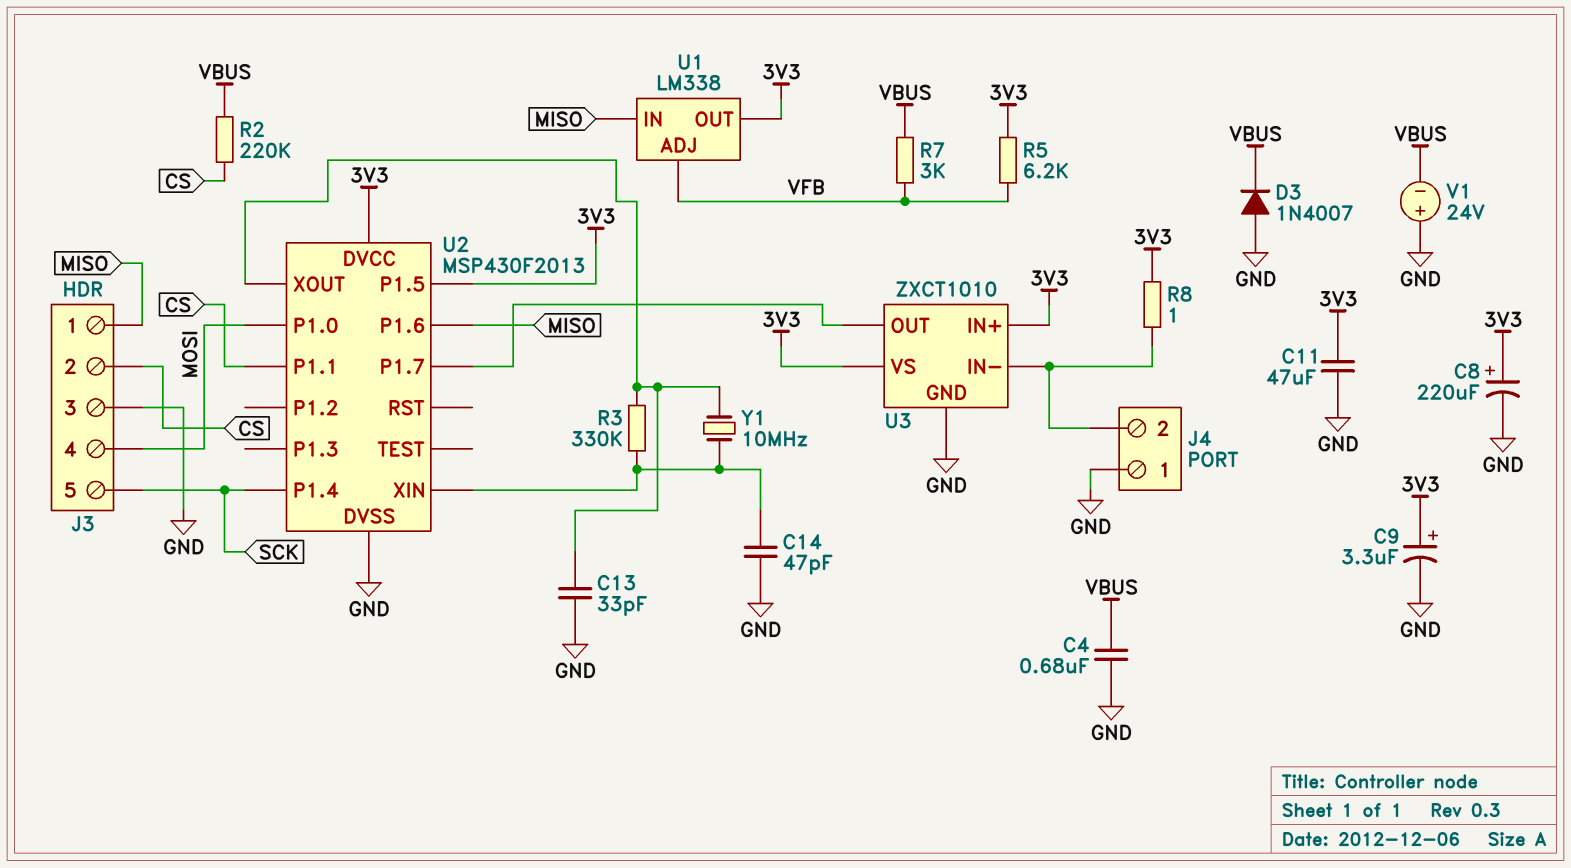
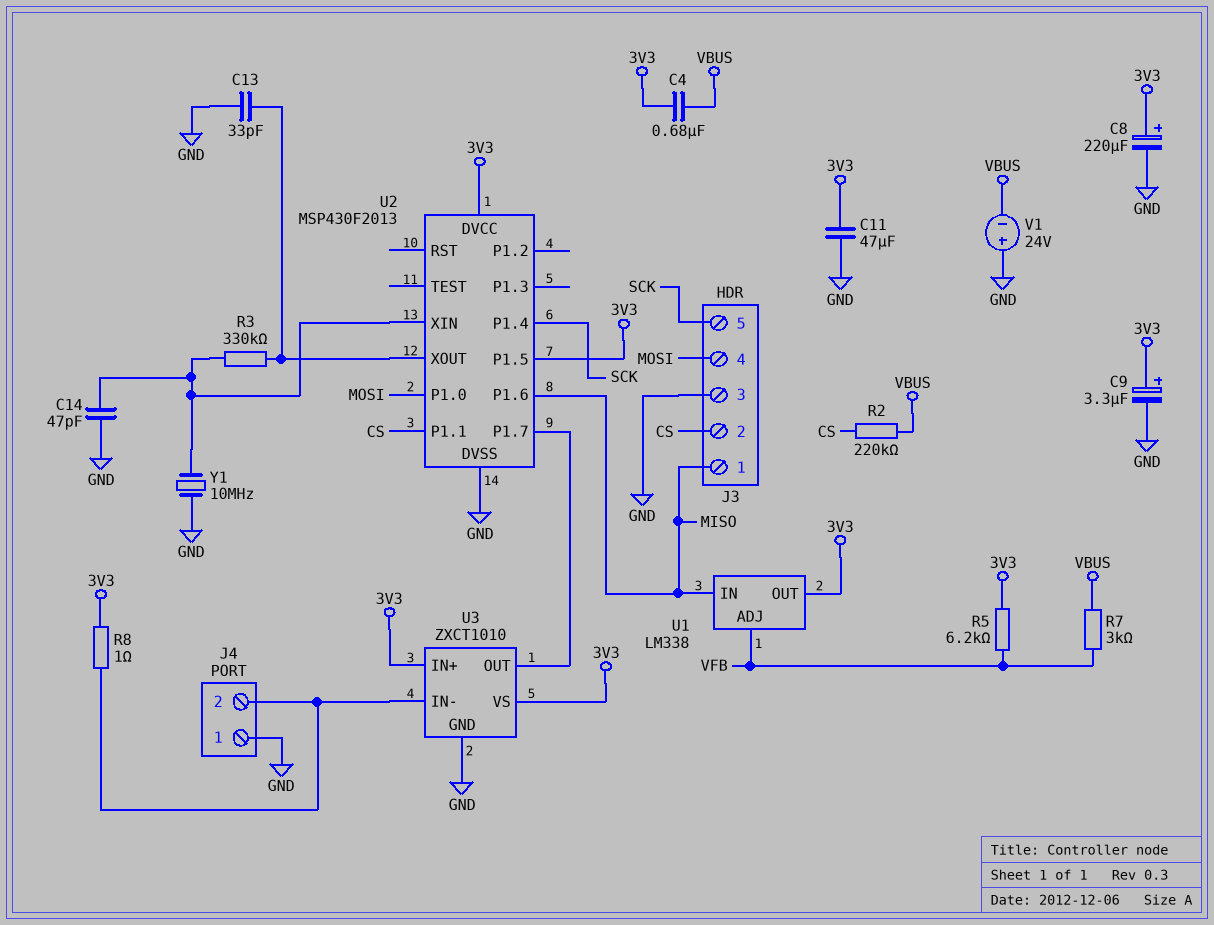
C4: 680nF (GND, VBUS) -> 680nF (3V3, VBUS)
D3: diode 1N4007 (A GND, K VBUS) -> none
Y1: 10MHz (U2/XIN, U2/XOUT) -> 10MHz (GND, U2/XIN)

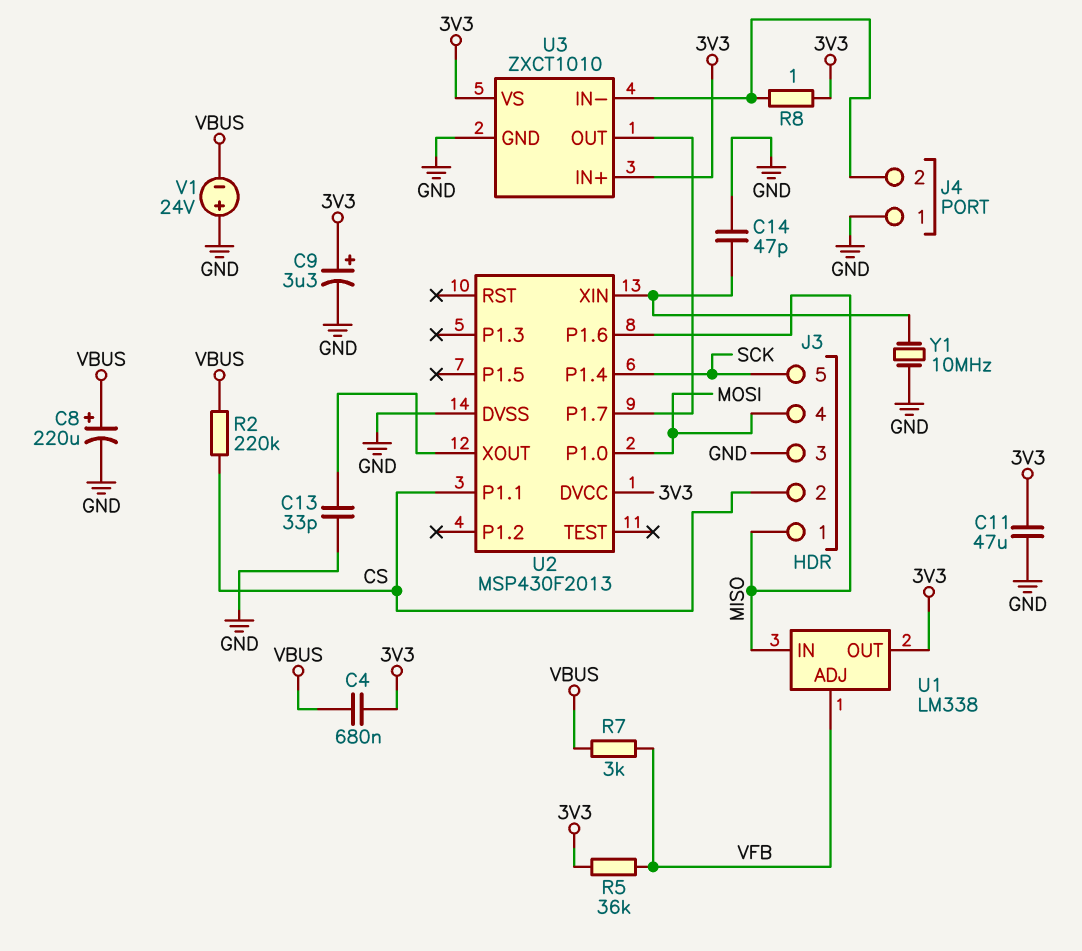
C8: 220uF (plus 3V3, minus GND) -> 220uF (plus VBUS, minus GND)
R3: 330k (U2/XIN, U2/XOUT) -> none
R5: 6.2k (3V3, VFB) -> 36k (3V3, VFB)
U2 pin P1.5: 3V3 -> none

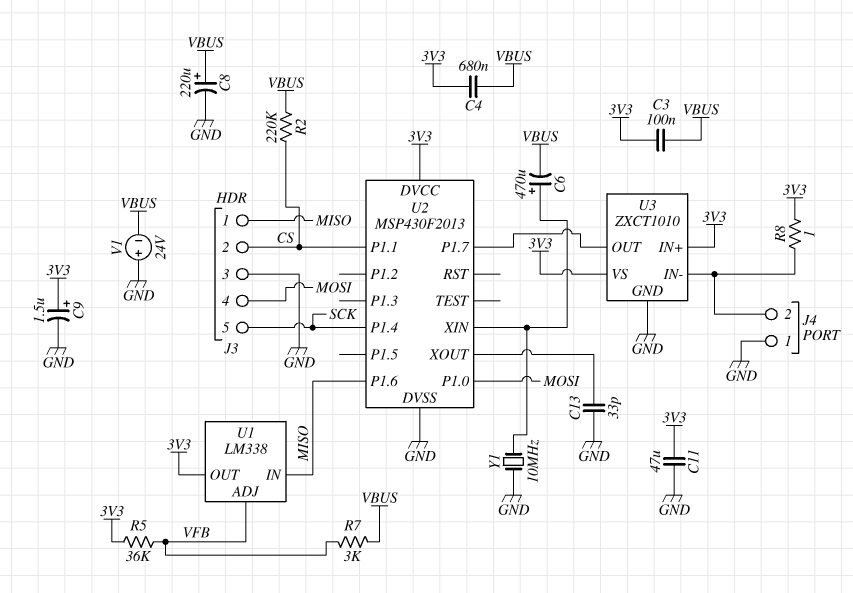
C3: none -> 100nF (3V3, VBUS)
C6: none -> 470uF (plus U2/XIN, minus VBUS)
C9: 3.3uF (plus 3V3, minus GND) -> 1.5uF (plus 3V3, minus GND)
C14: 47pF (GND, U2/XIN) -> none

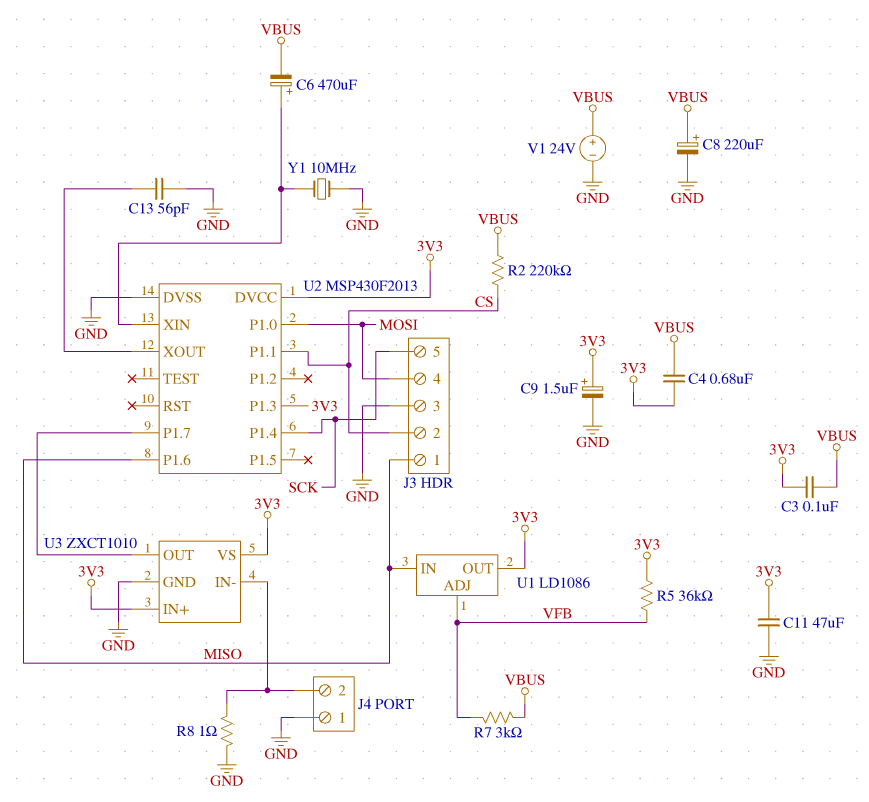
C13: 33pF (GND, U2/XOUT) -> 56pF (GND, U2/XOUT)
R8: 1 (3V3, J4/2) -> 1 (GND, J4/2)
U1: LM338 -> LD1086
U2 pin P1.3: none -> 3V3
V1: 24V (plus GND, minus VBUS) -> 24V (plus VBUS, minus GND)

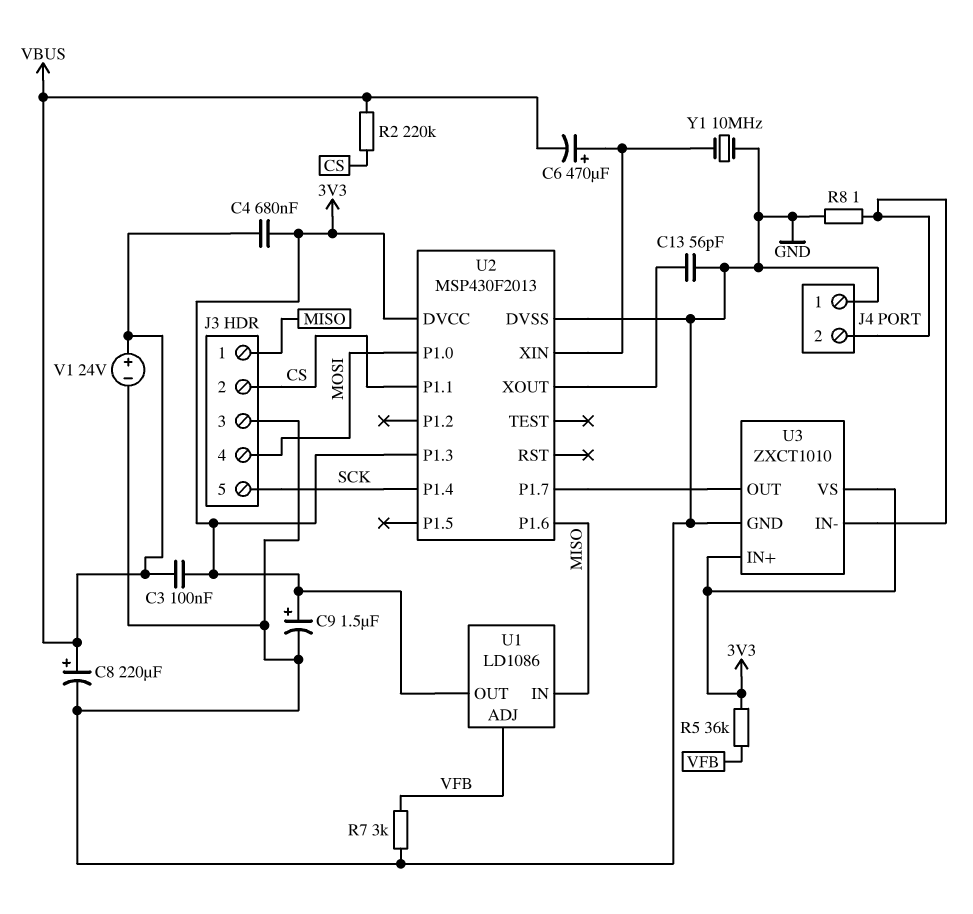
C11: 47uF (3V3, GND) -> none
R7: 3k (VBUS, VFB) -> 3k (GND, VFB)

